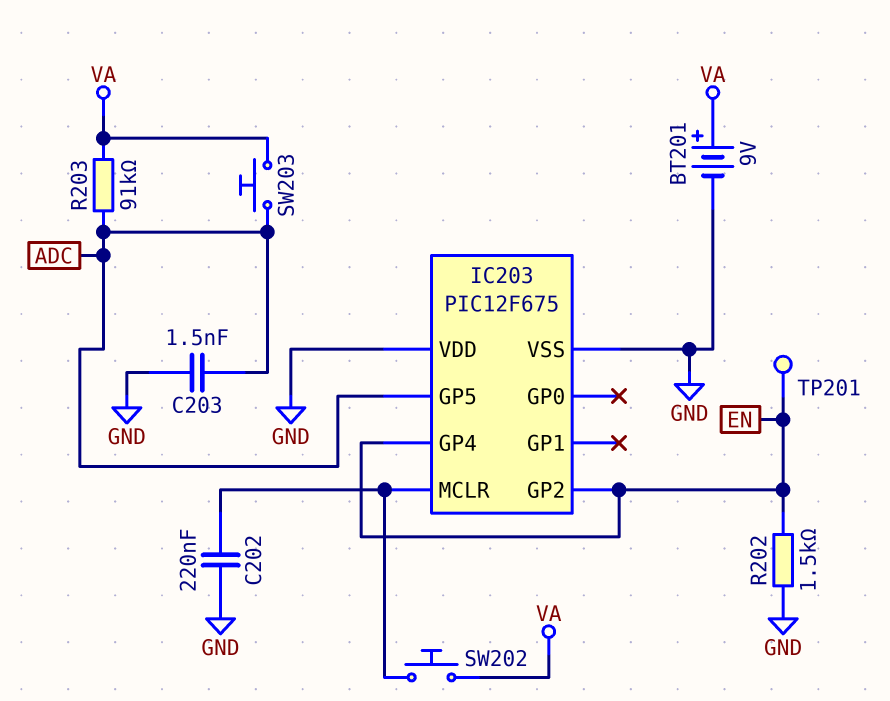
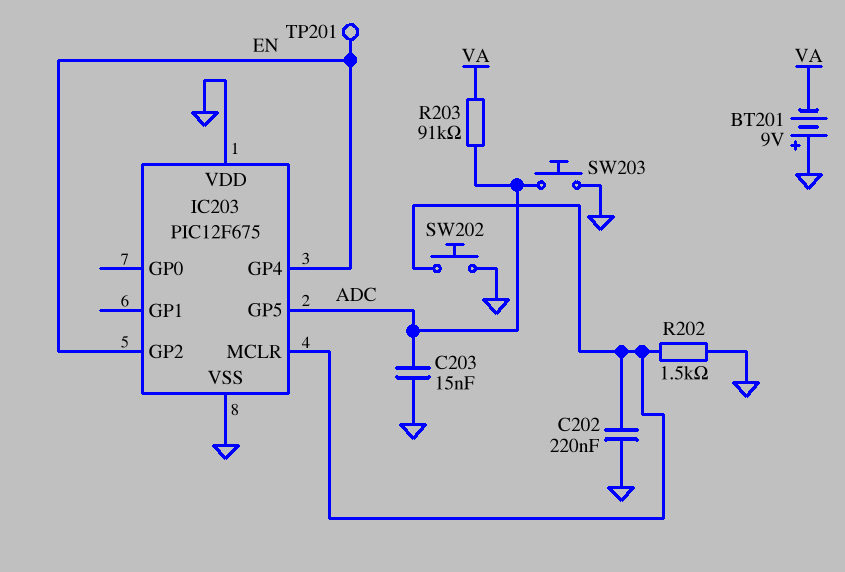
BT201: 9V (plus VA, minus GND) -> 9V (plus GND, minus VA)
C203: 1.5nF (ADC, GND) -> 15nF (ADC, GND)
R202: 1.5k (EN, GND) -> 1.5k (GND, IC203/MCLR)
SW202: button (IC203/MCLR, VA) -> button (GND, IC203/MCLR)
SW203: button (ADC, VA) -> button (ADC, GND)

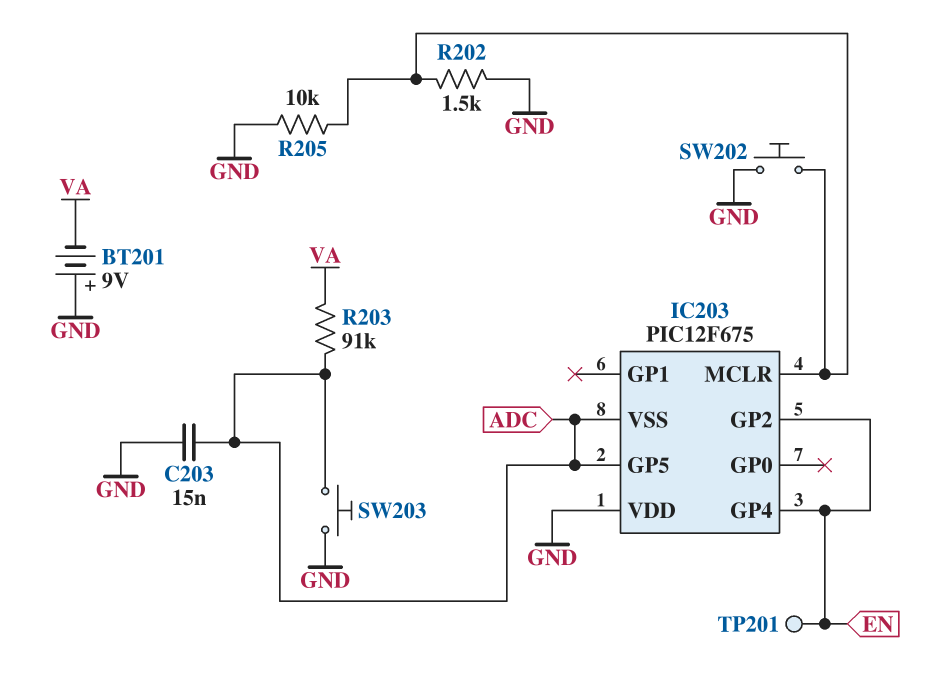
C202: 220nF (GND, IC203/MCLR) -> none
IC203 pin VSS: GND -> ADC
R205: none -> 10k (GND, IC203/MCLR)

